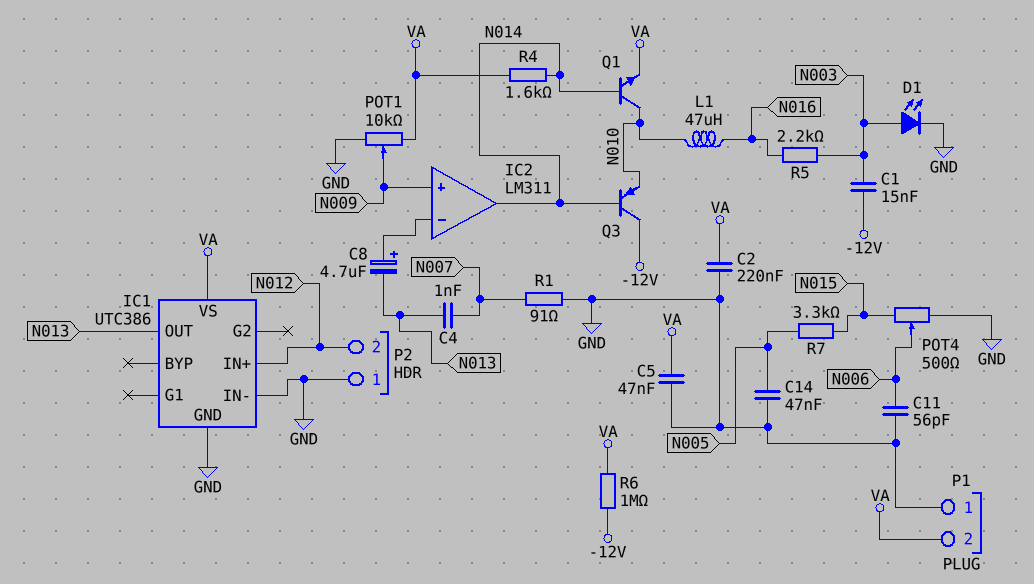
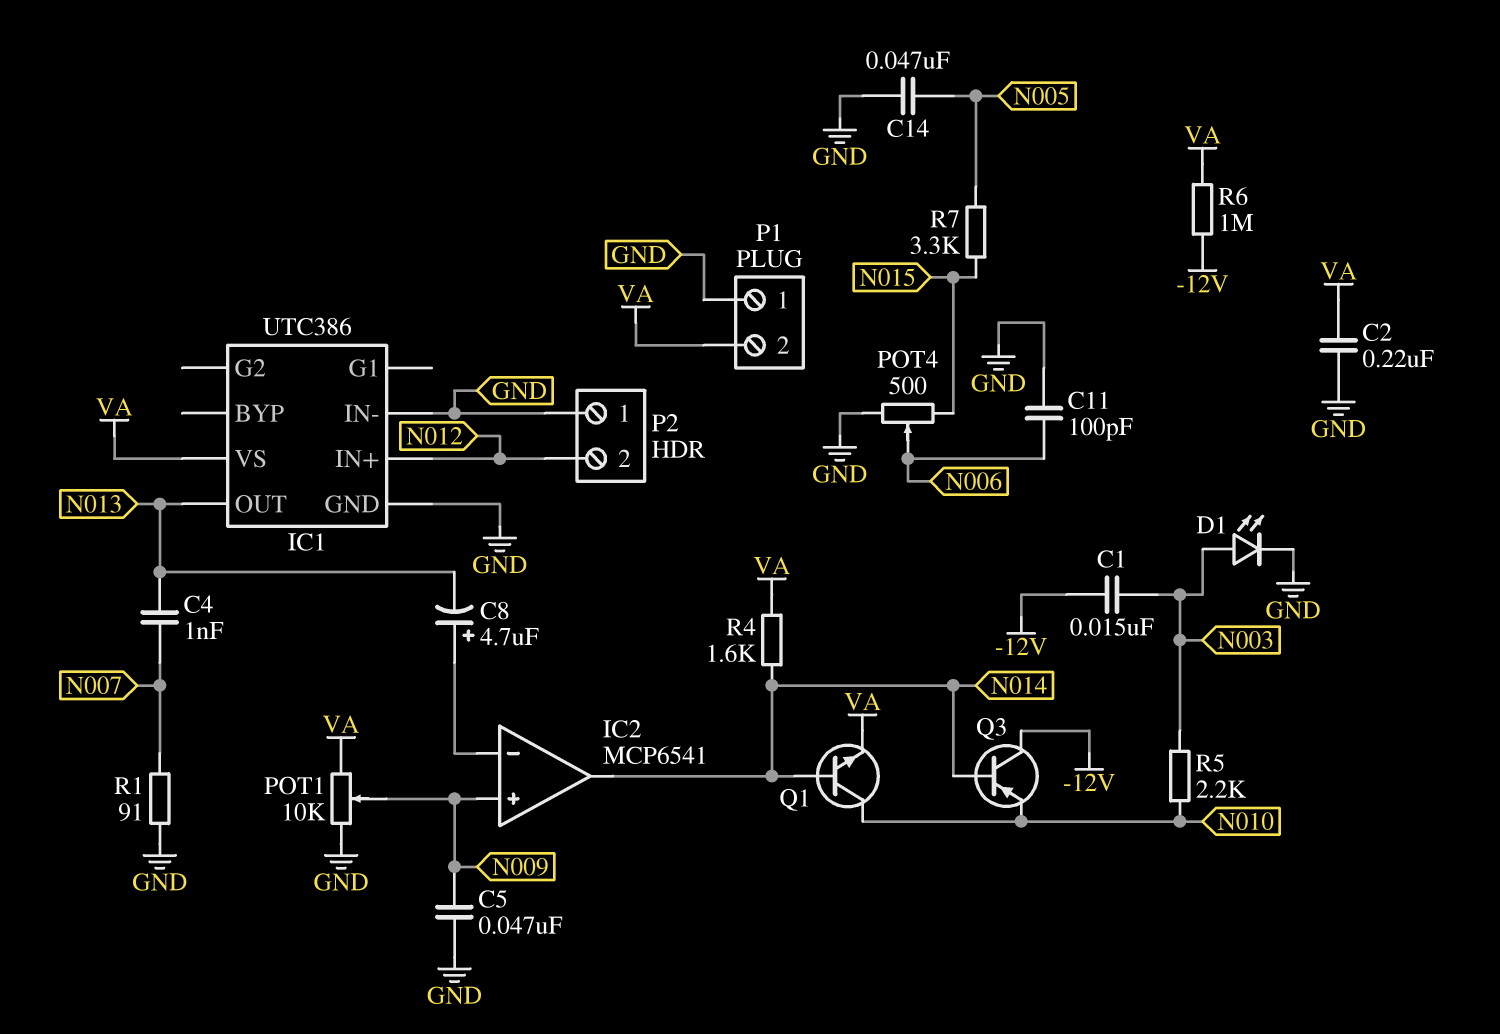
C5: 47nF (GND, VA) -> 47nF (GND, N009)
C11: 56pF (GND, N006) -> 100pF (GND, N006)
IC2: LM311 -> MCP6541
L1: 47uH (N010, N016) -> none
R5: 2.2k (N003, N016) -> 2.2k (N003, N010)

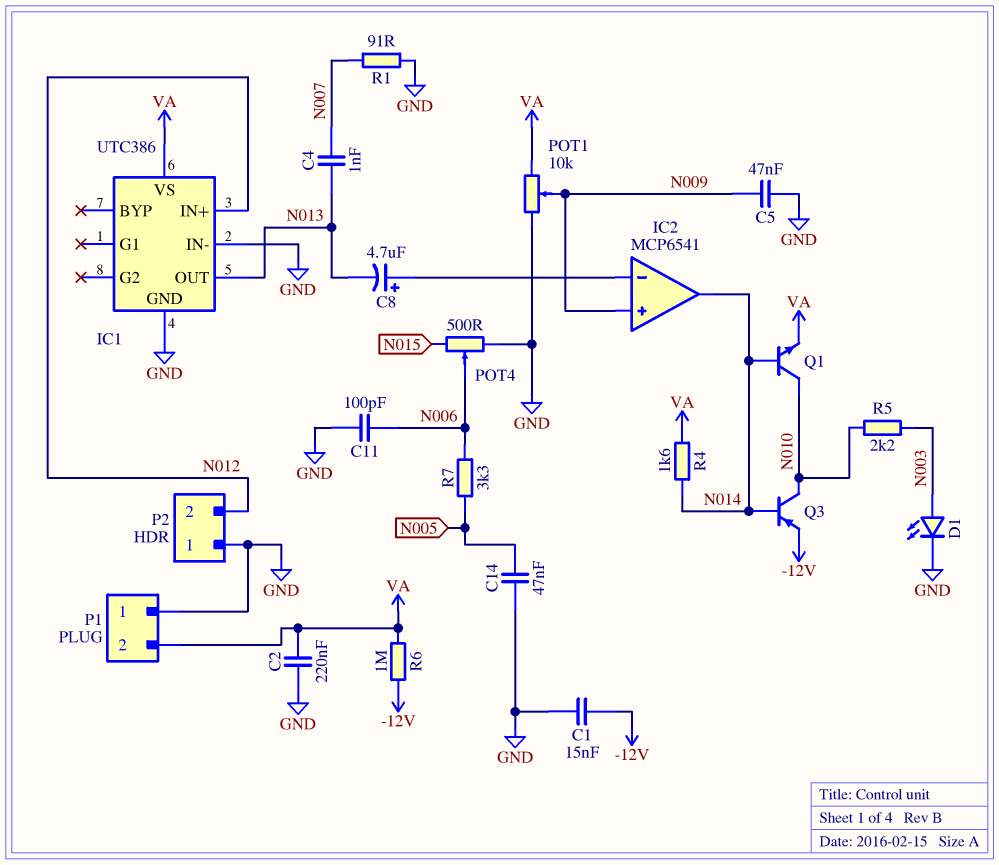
C1: 15nF (-12V, N003) -> 15nF (-12V, GND)
Q3: PNP (B N014, C -12V, E N010) -> PNP (B N014, C N010, E -12V)
R7: 3.3k (N005, N015) -> 3.3k (N005, N006)

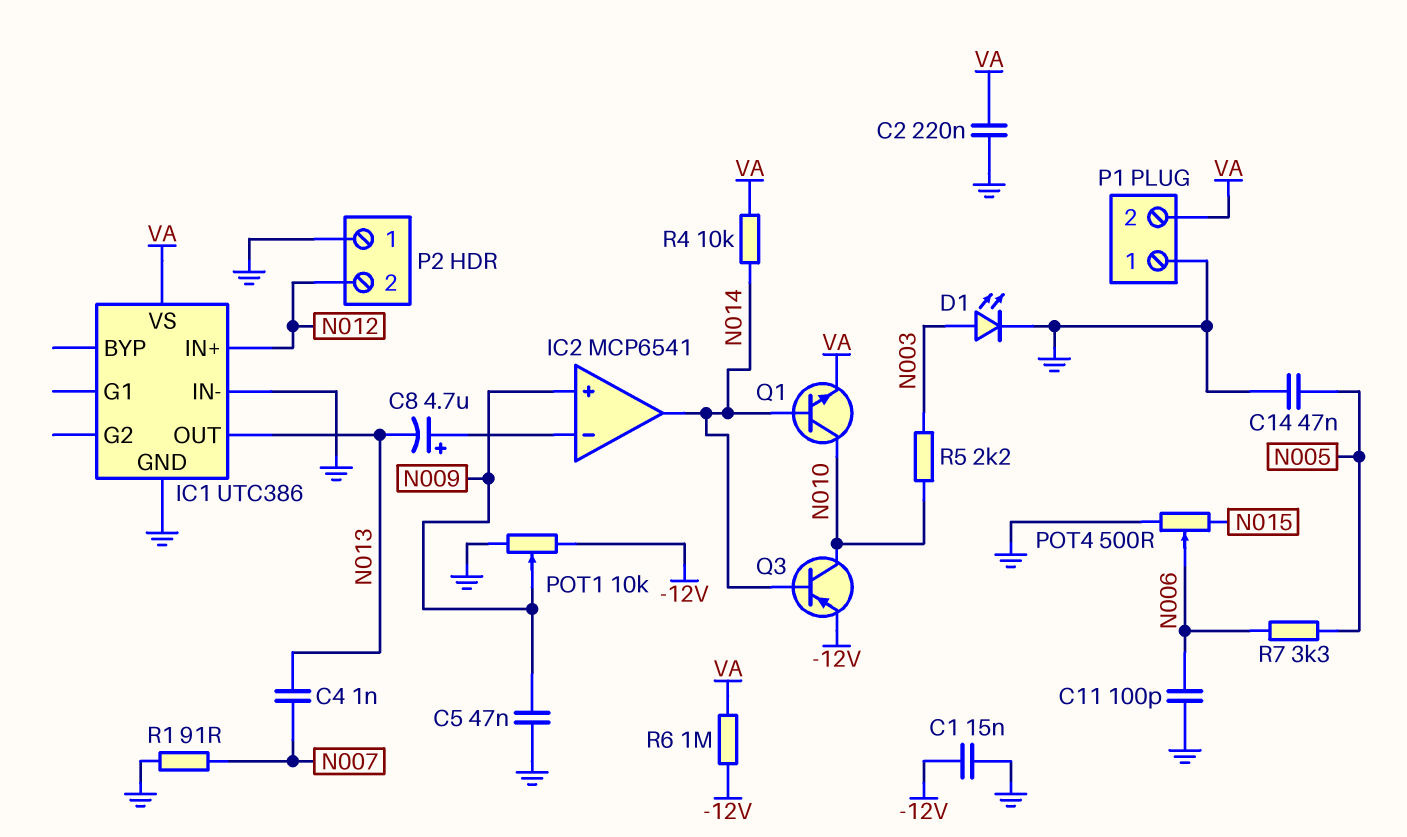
POT1: 10k (GND, VA, wiper N009) -> 10k (-12V, GND, wiper N009)
R4: 1.6k (N014, VA) -> 10k (N014, VA)

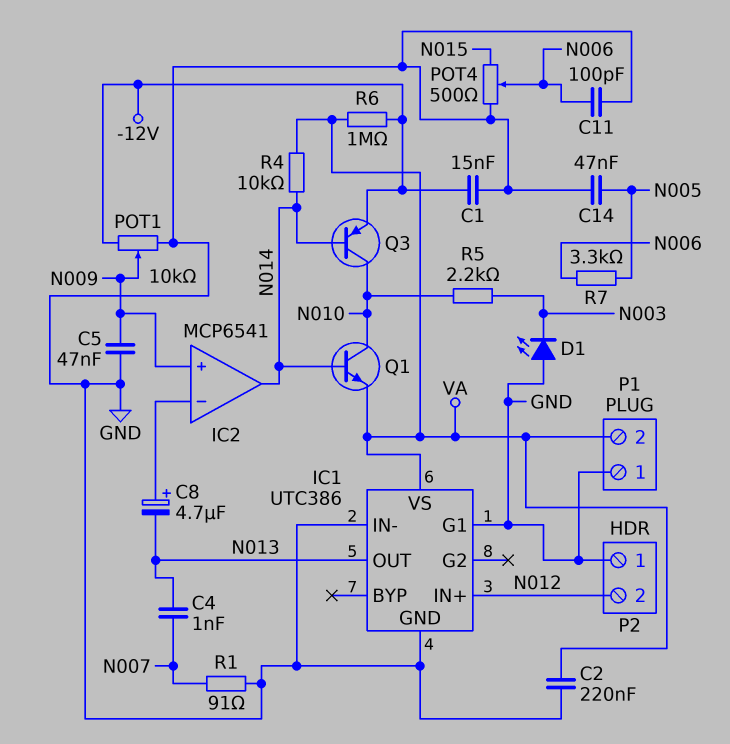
D1: LED (A N003, K GND) -> LED (A GND, K N003)
IC1 pin G1: none -> GND

